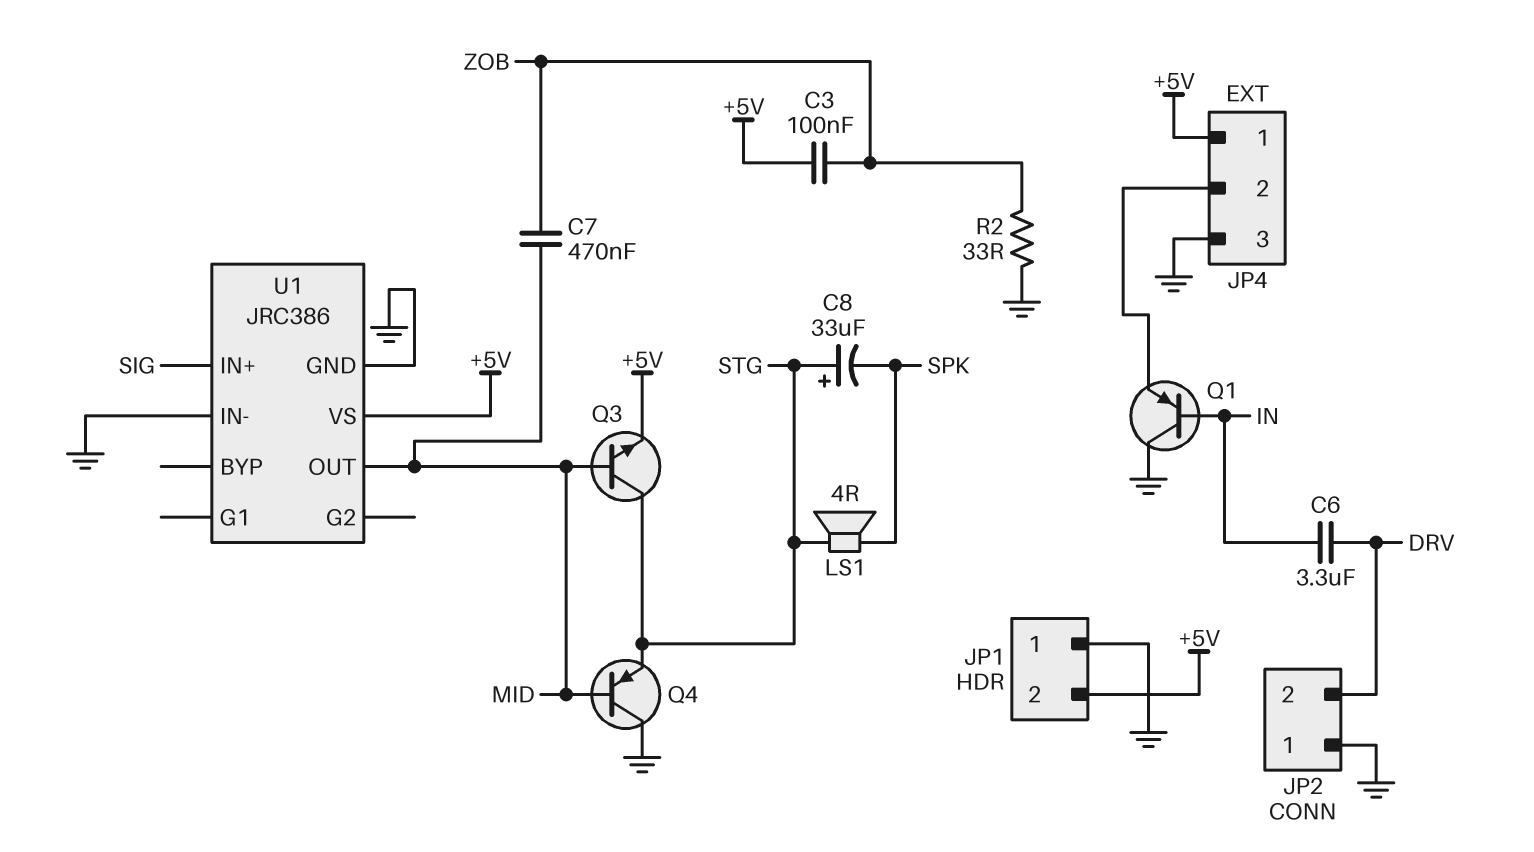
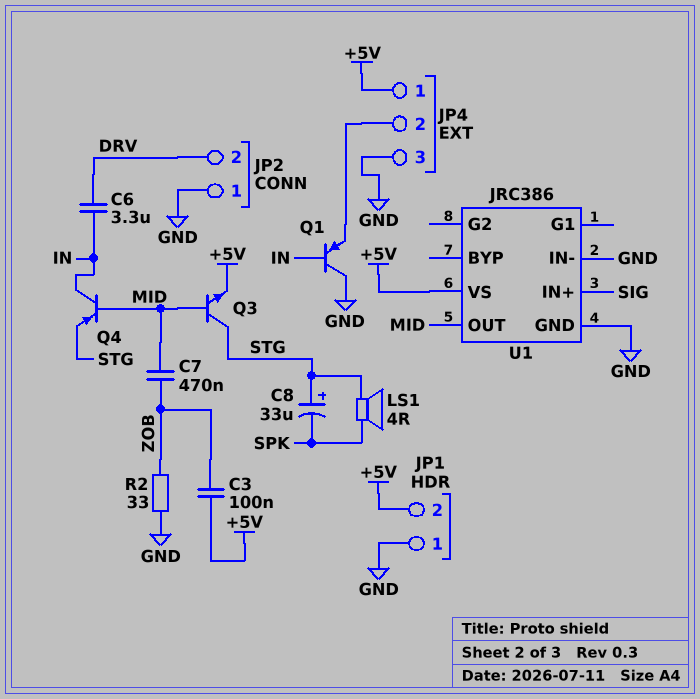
Q4: PNP (B MID, C GND, E STG) -> PNP (B MID, C IN, E STG)

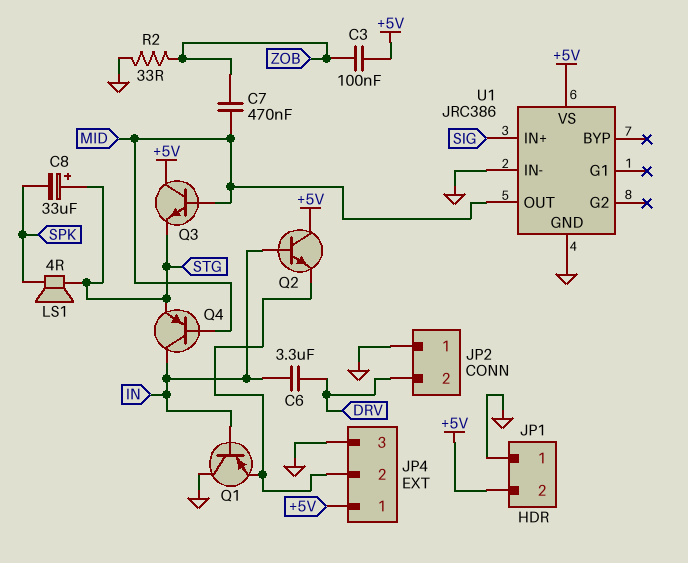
Q2: none -> NPN (B IN, C +5V, E JP4/2)
Q3: NPN (B MID, C STG, E +5V) -> NPN (B MID, C +5V, E STG)

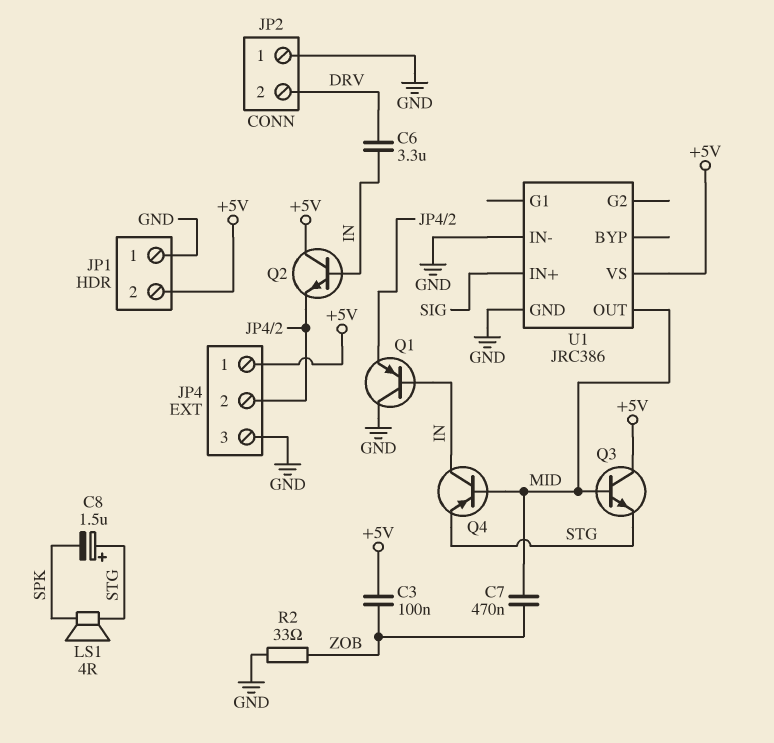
C8: 33uF (plus STG, minus SPK) -> 1.5uF (plus STG, minus SPK)

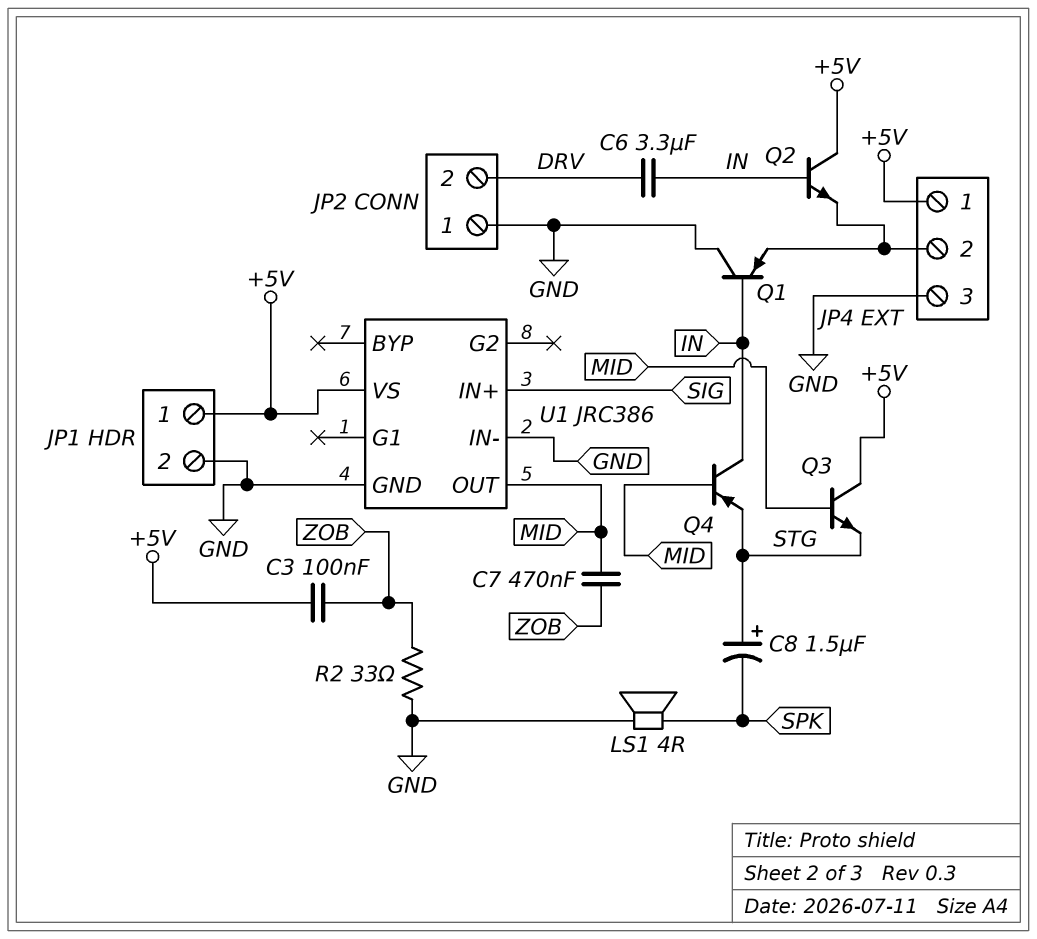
JP1 pin 1: GND -> +5V
JP1 pin 2: +5V -> GND
LS1: speaker 4R (SPK, STG) -> speaker 4R (GND, SPK)

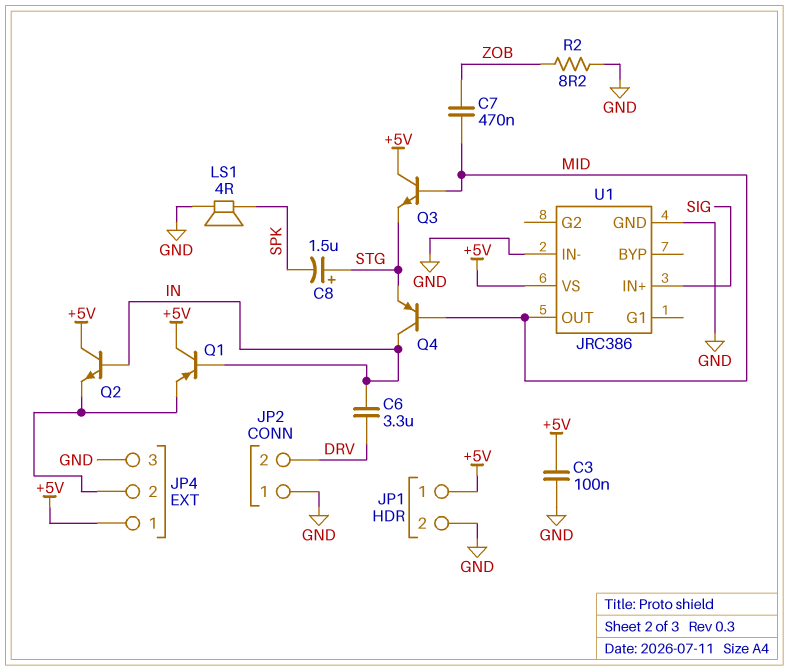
C3: 100nF (+5V, ZOB) -> 100nF (+5V, GND)
Q1: PNP (B IN, C GND, E JP4/2) -> PNP (B IN, C +5V, E JP4/2)
R2: 33 (GND, ZOB) -> 8.2 (GND, ZOB)

